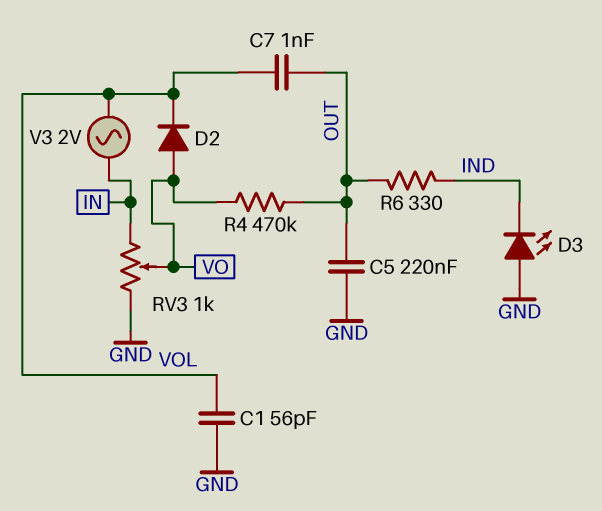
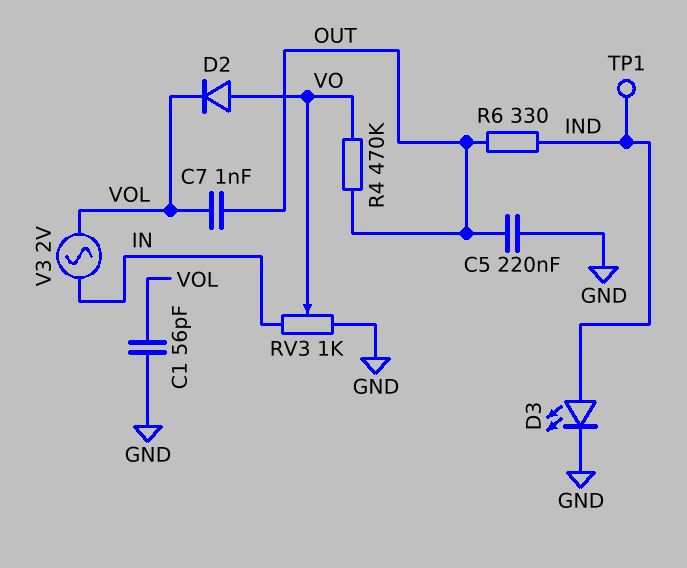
D3: LED (A GND, K IND) -> LED (A IND, K GND)
TP1: none -> test point (IND)

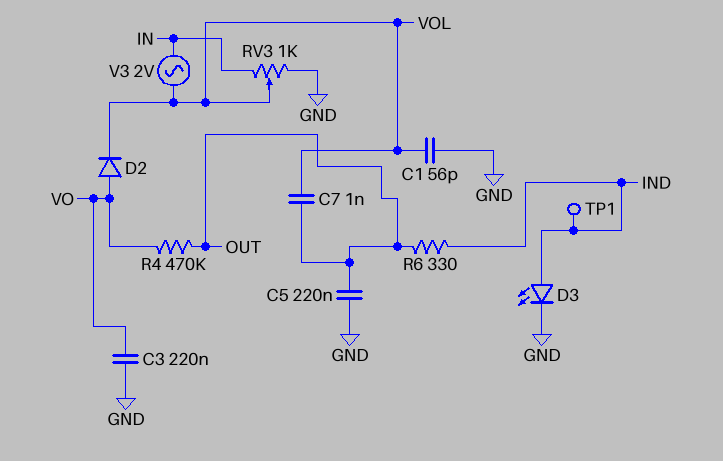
C3: none -> 220nF (GND, VO)
RV3: 1k (GND, IN, wiper VO) -> 1k (GND, IN, wiper VOL)

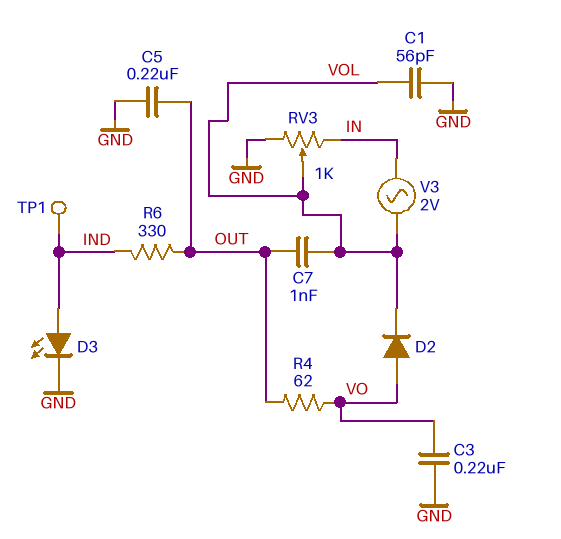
R4: 470k (OUT, VO) -> 62 (OUT, VO)

